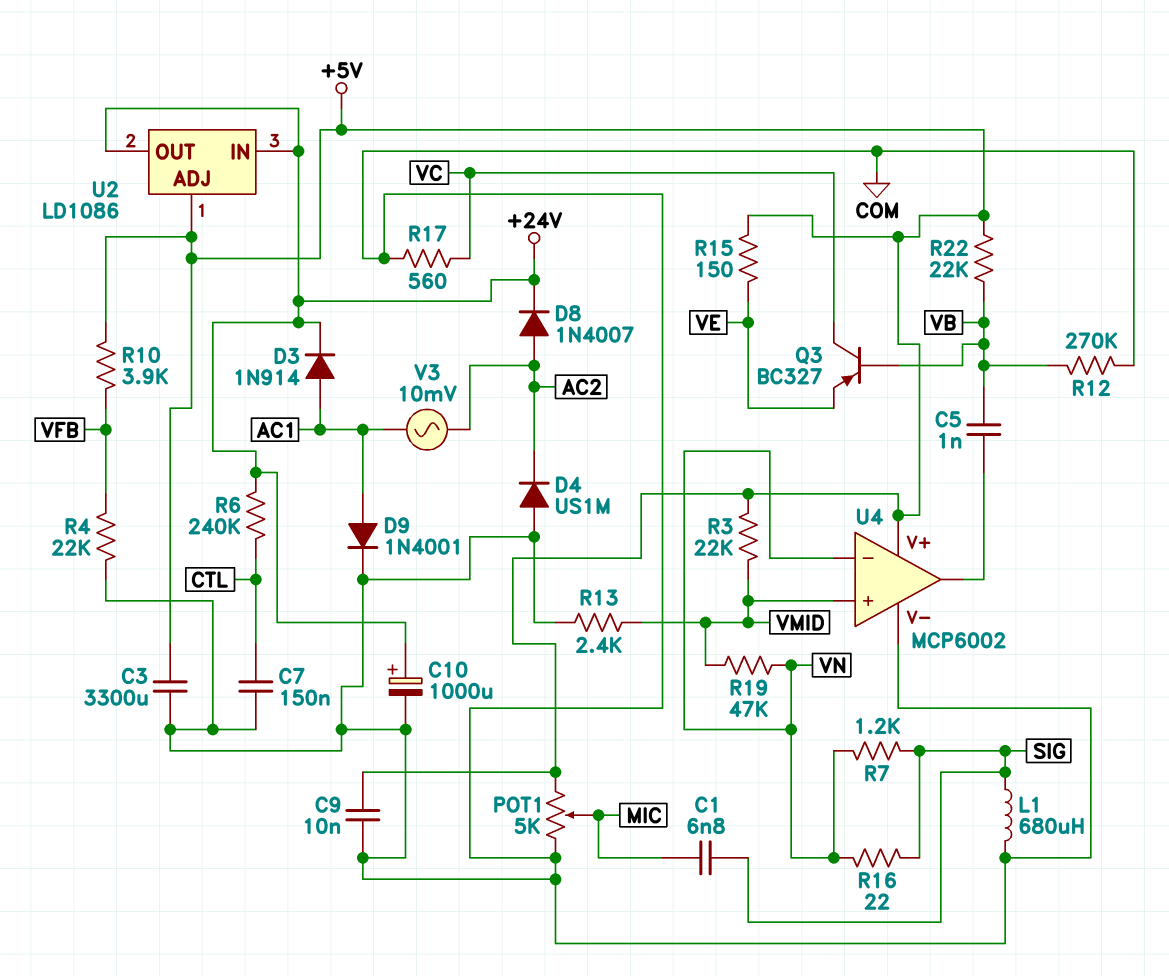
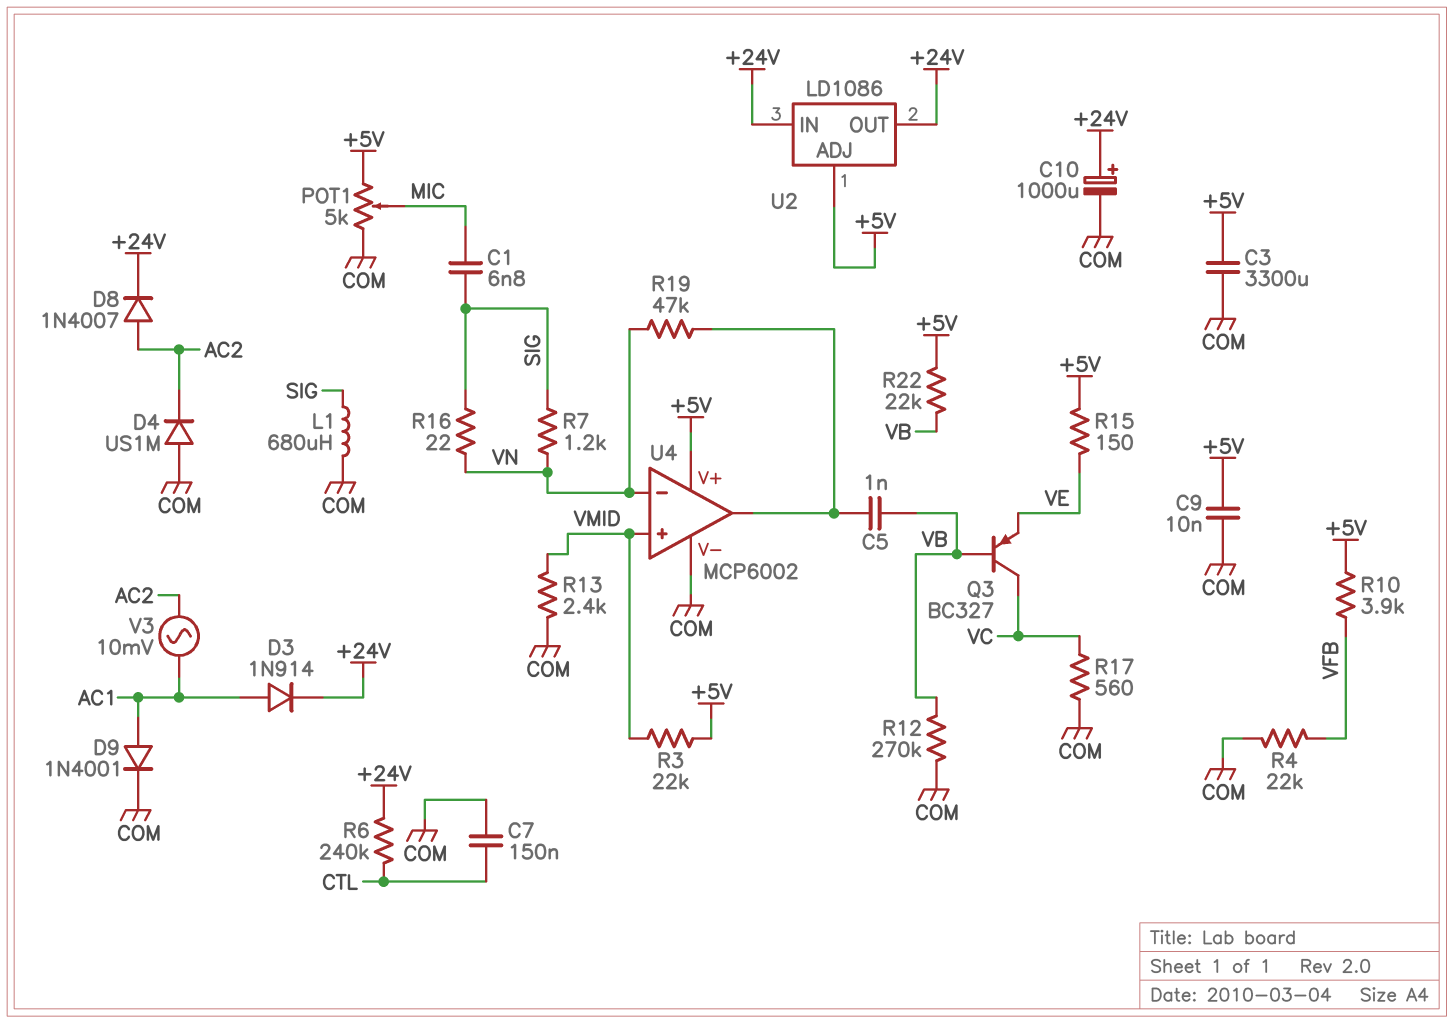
R19: 47k (VMID, VN) -> 47k (U4/out, VN)

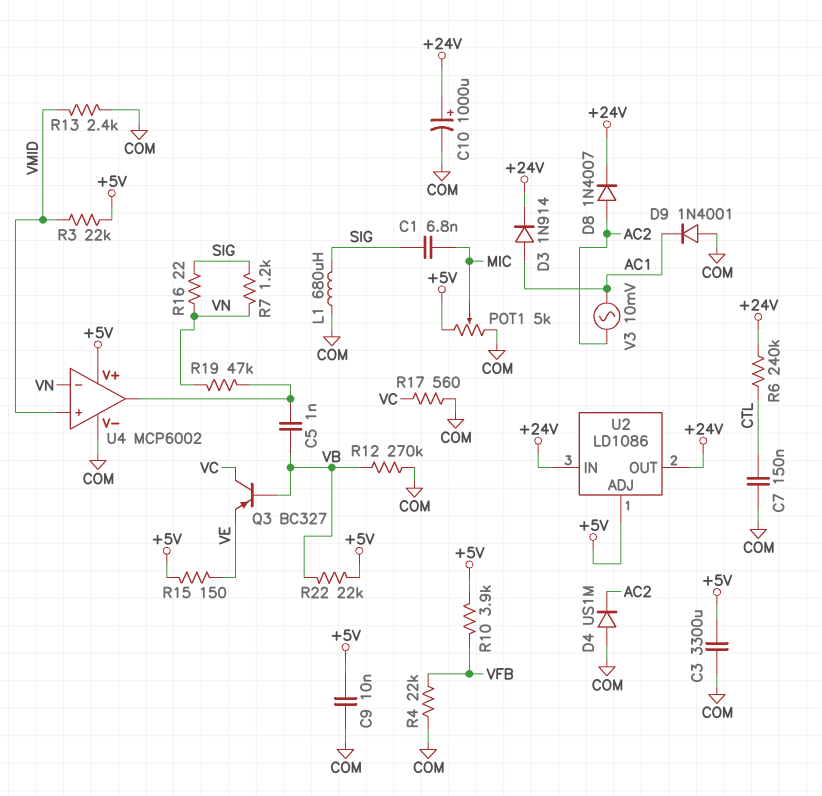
D9: diode 1N4001 (A AC1, K COM) -> diode 1N4001 (A COM, K AC1)

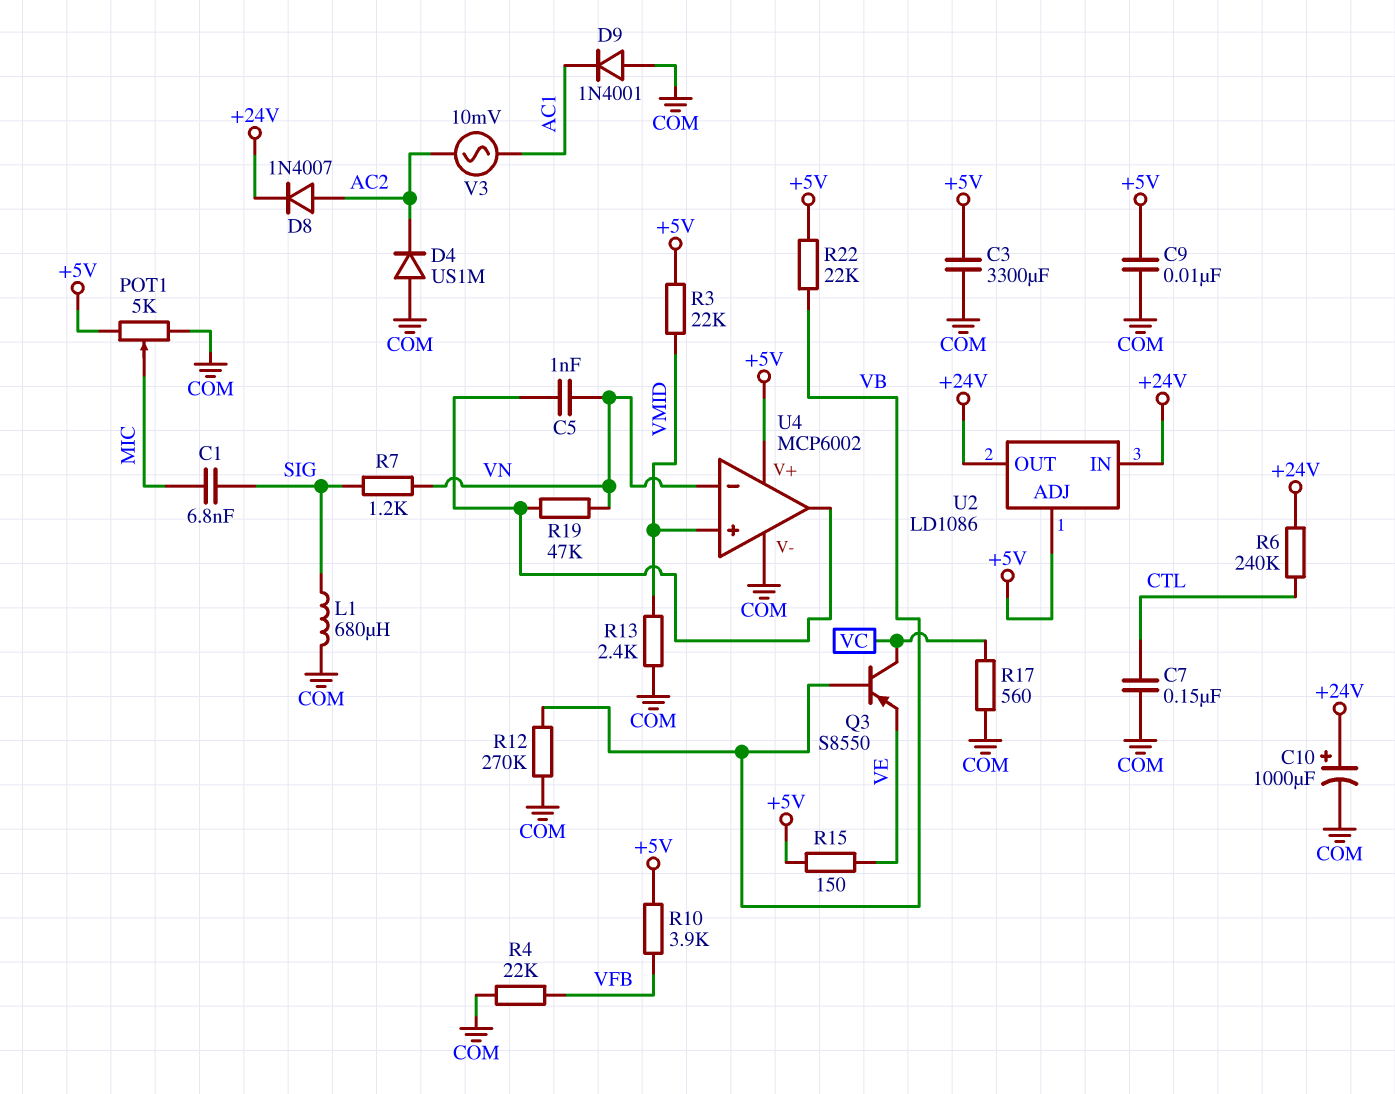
C5: 1nF (U4/out, VB) -> 1nF (U4/out, VN)
D3: diode 1N914 (A AC1, K +24V) -> none
Q3: PNP BC327 (B VB, C VC, E VE) -> PNP S8550 (B VB, C VC, E VE)
R16: 22 (SIG, VN) -> none

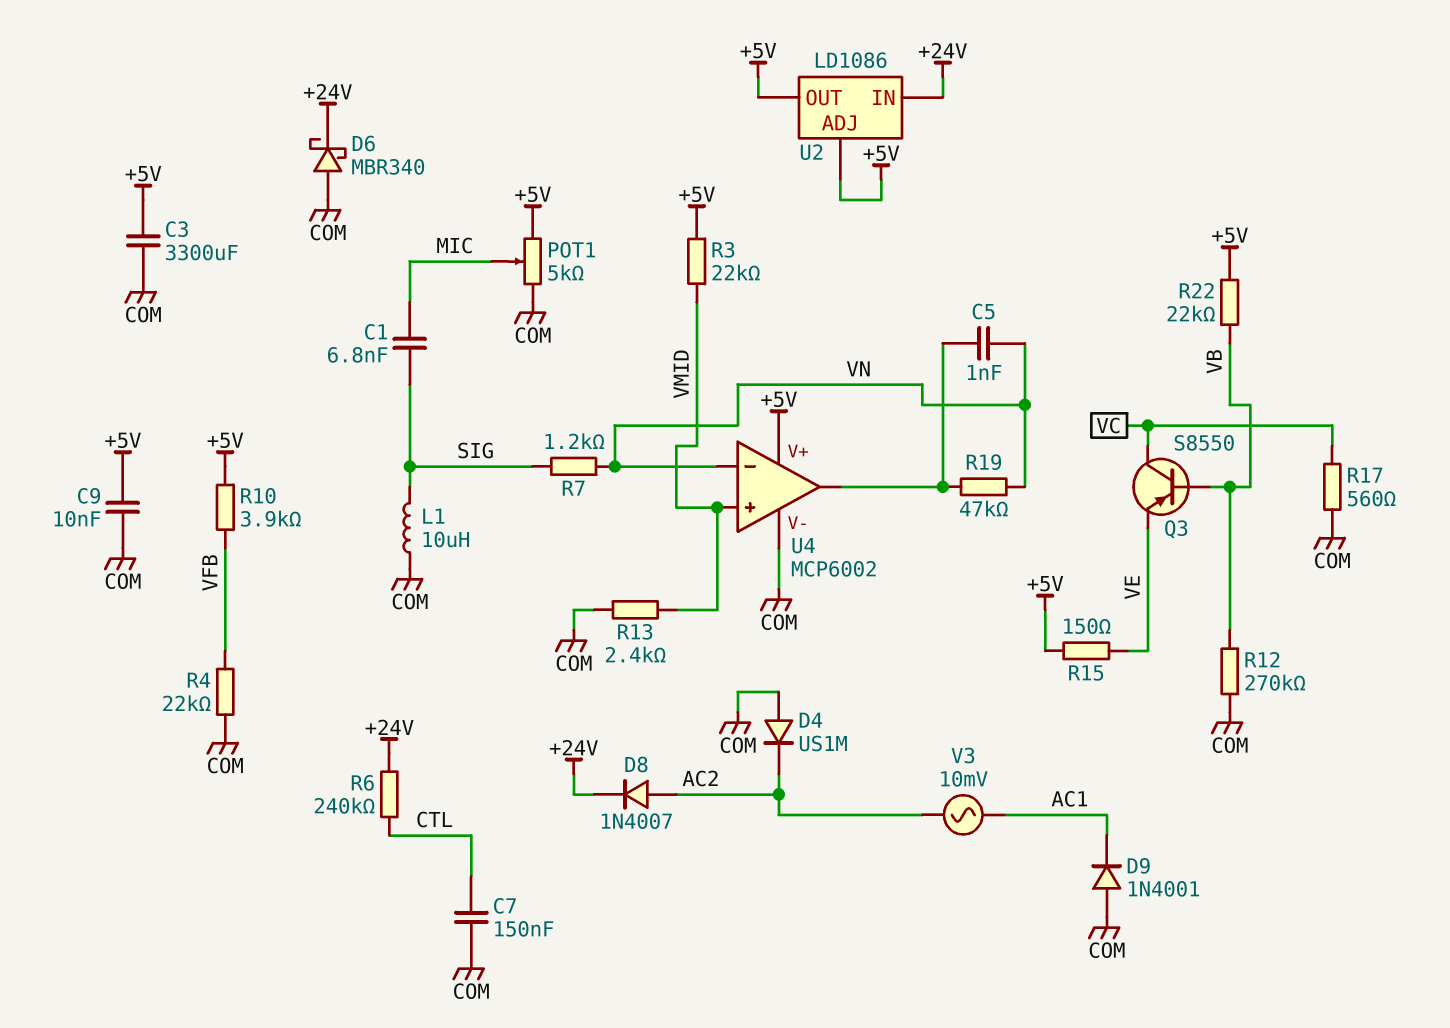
C10: 1000uF (plus +24V, minus COM) -> none
D6: none -> schottky MBR340 (A COM, K +24V)
L1: 680uH (COM, SIG) -> 10uH (COM, SIG)
U2 pin OUT: +24V -> +5V

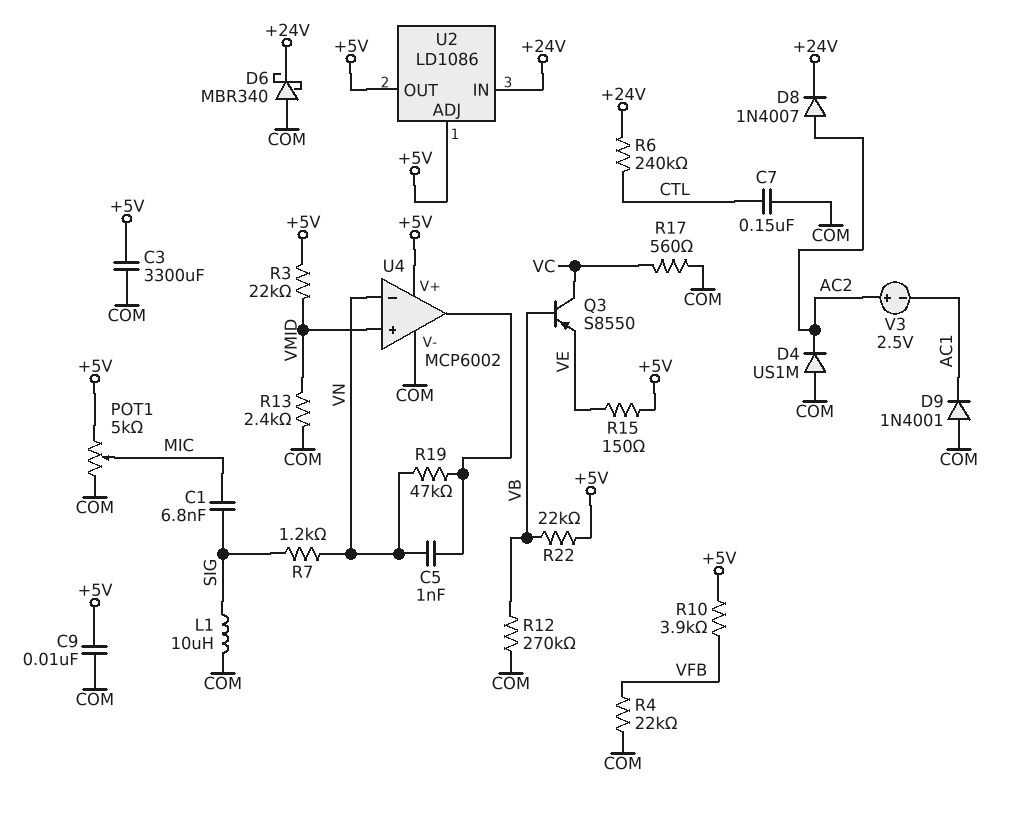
V3: AC 10mV (AC1, AC2) -> 2.5V (plus AC2, minus AC1)

